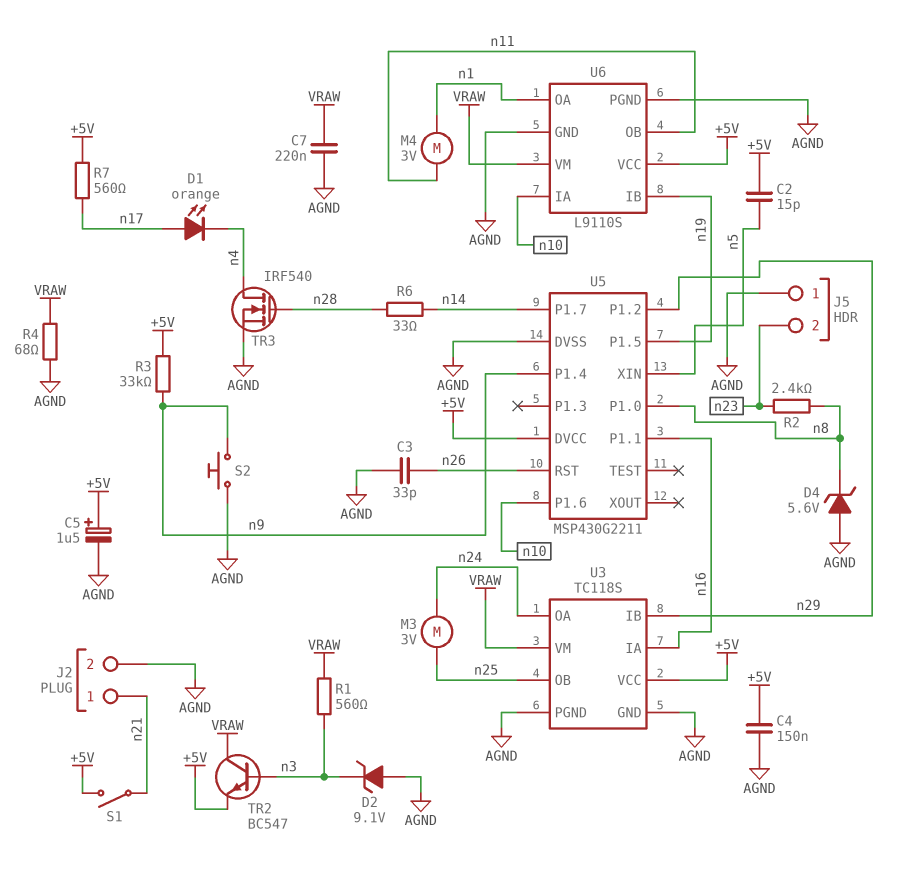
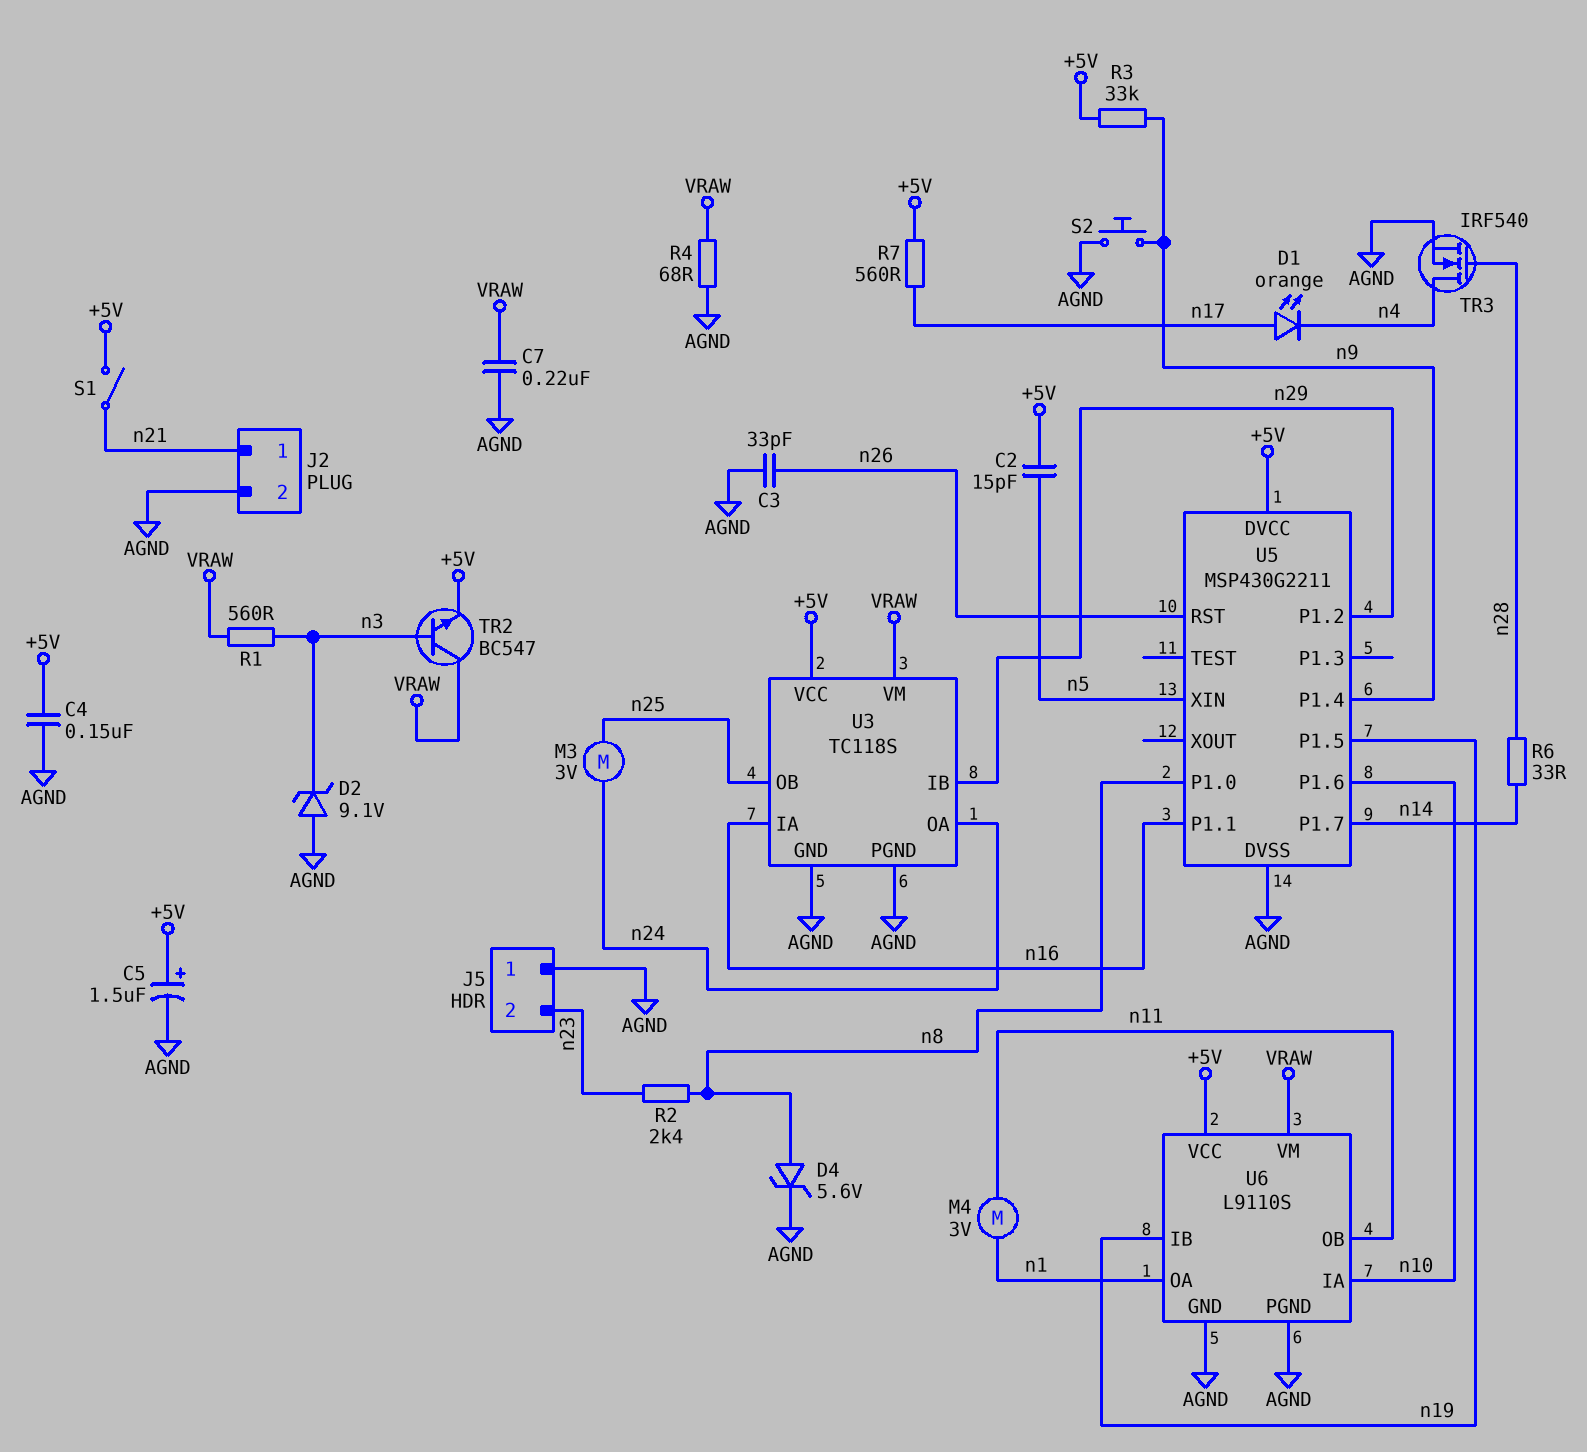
D4: zener 5.6V (A AGND, K n8) -> zener 5.6V (A n8, K AGND)

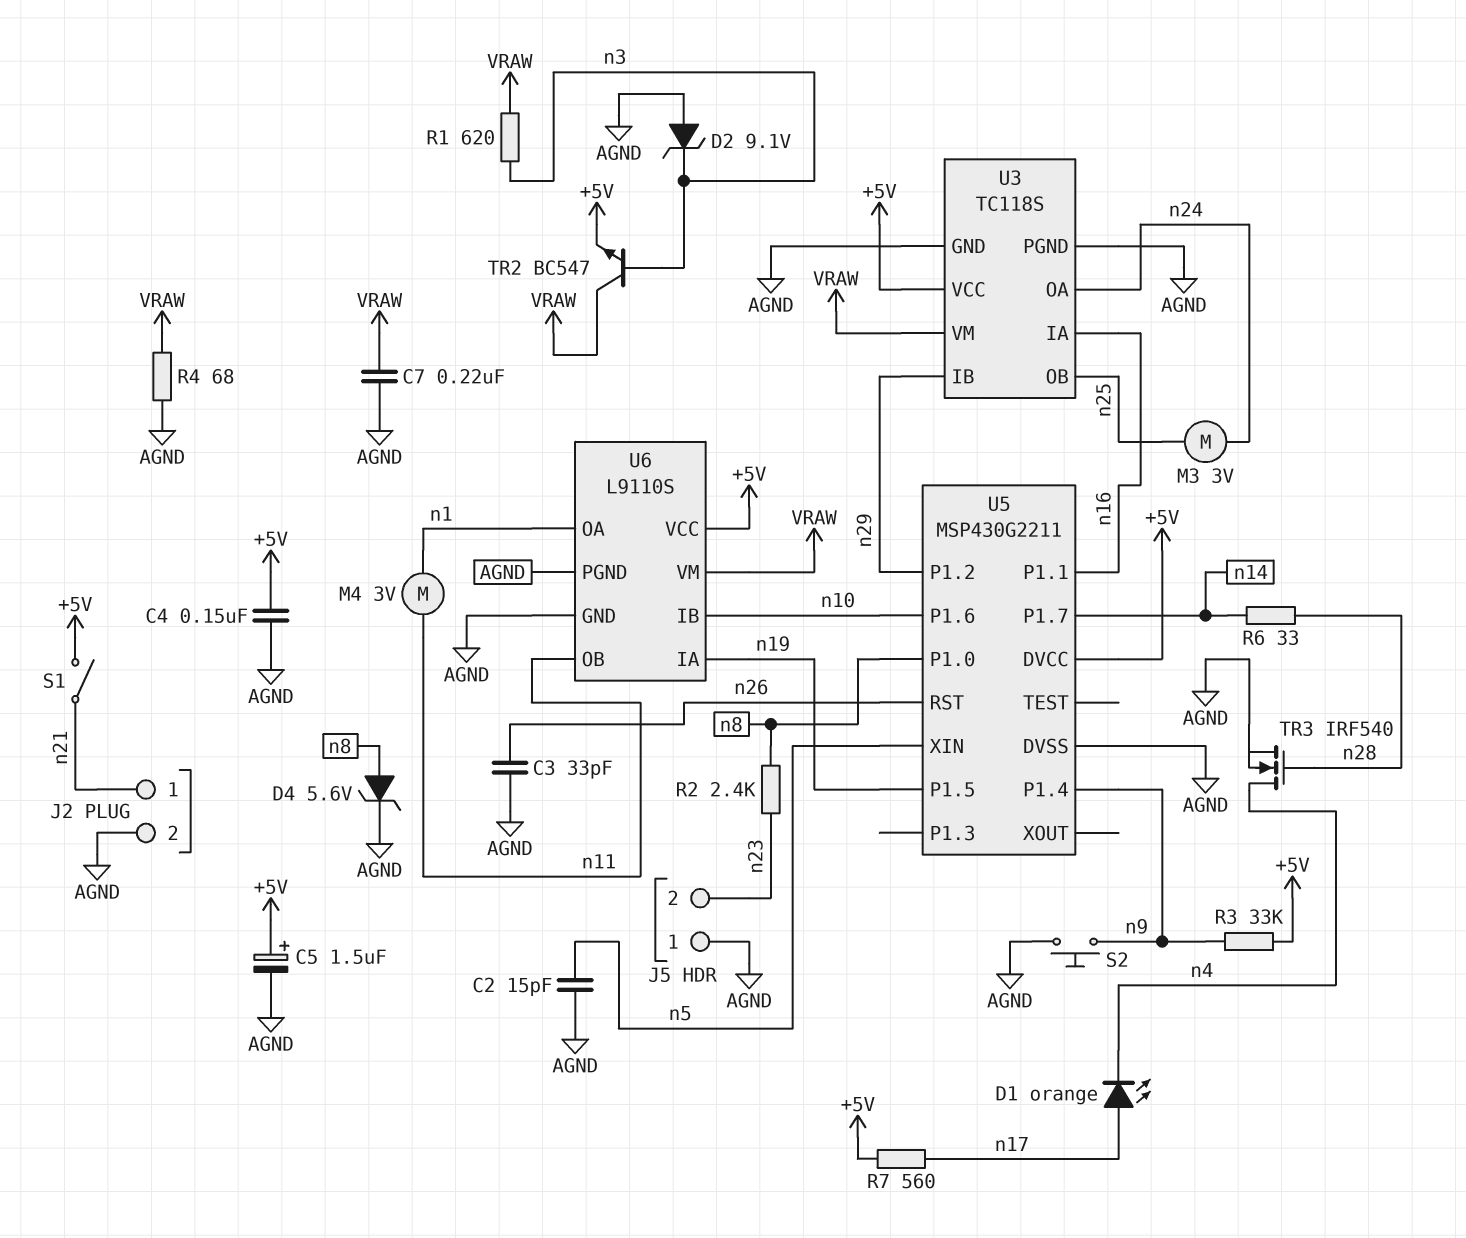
C2: 15pF (+5V, n5) -> 15pF (AGND, n5)
R1: 560 (VRAW, n3) -> 620 (VRAW, n3)
U6 pin IA: n10 -> n19
U6 pin IB: n19 -> n10

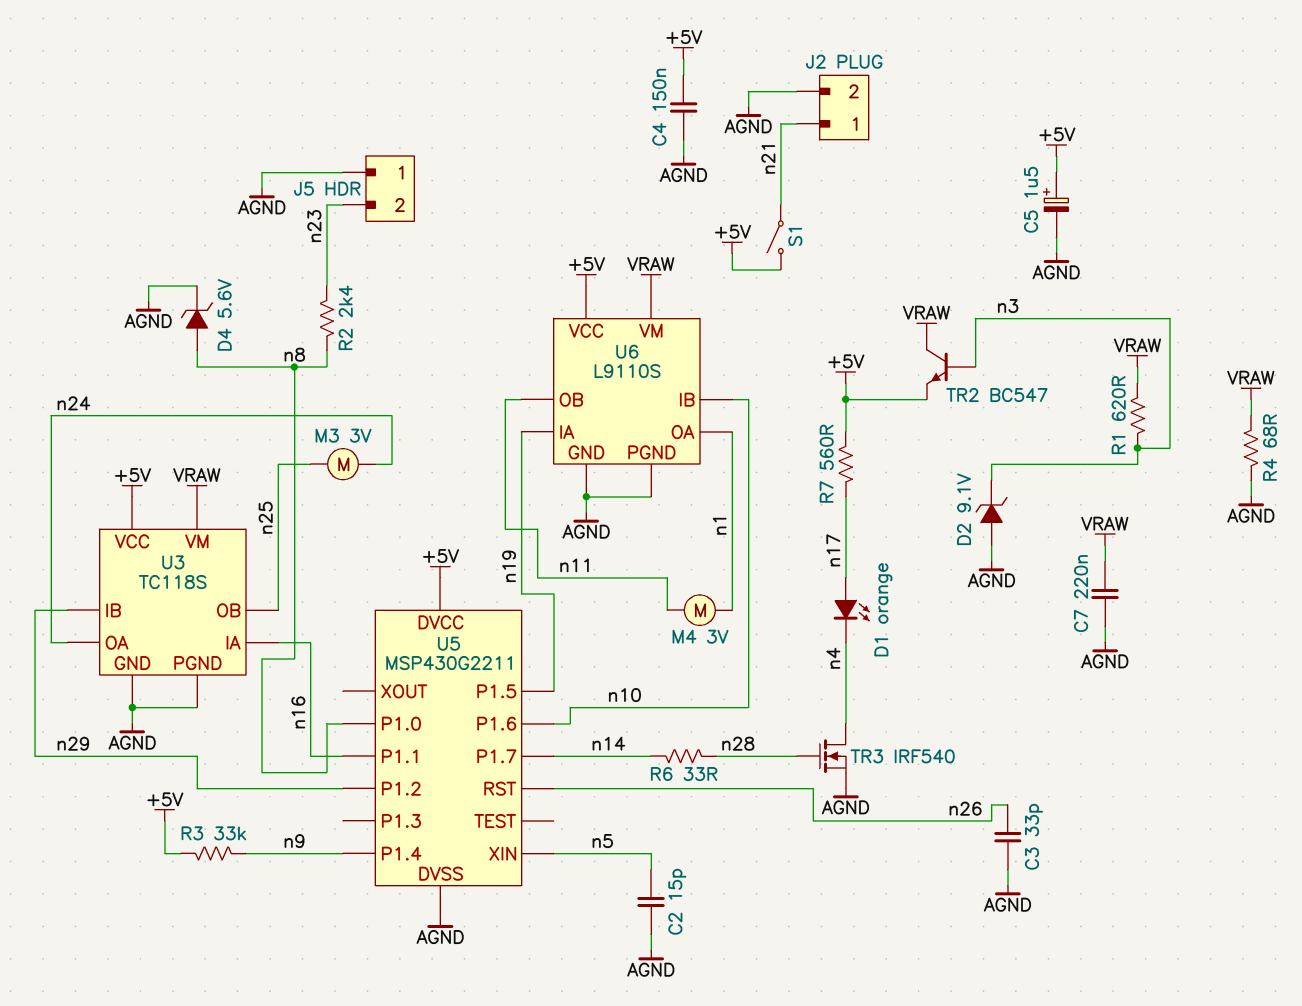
S2: button (AGND, n9) -> none

